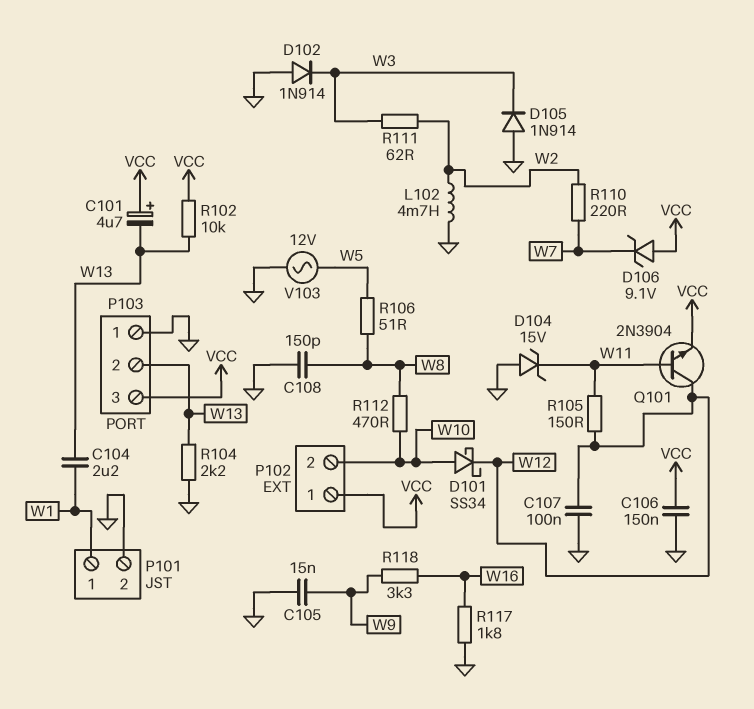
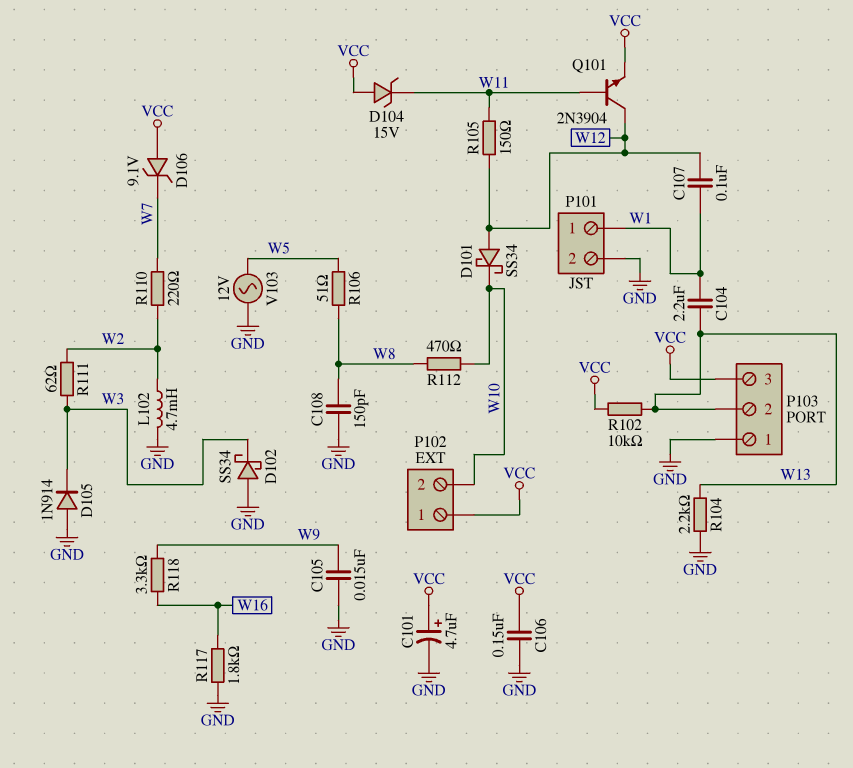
C101: 4.7uF (plus VCC, minus W13) -> 4.7uF (plus VCC, minus GND)
C107: 100nF (GND, W12) -> 100nF (W1, W12)
D101: schottky SS34 (A W10, K W12) -> schottky SS34 (A W12, K W10)
D102: diode 1N914 (A GND, K W3) -> schottky SS34 (A GND, K W3)
D104: zener 15V (A GND, K W11) -> zener 15V (A VCC, K W11)

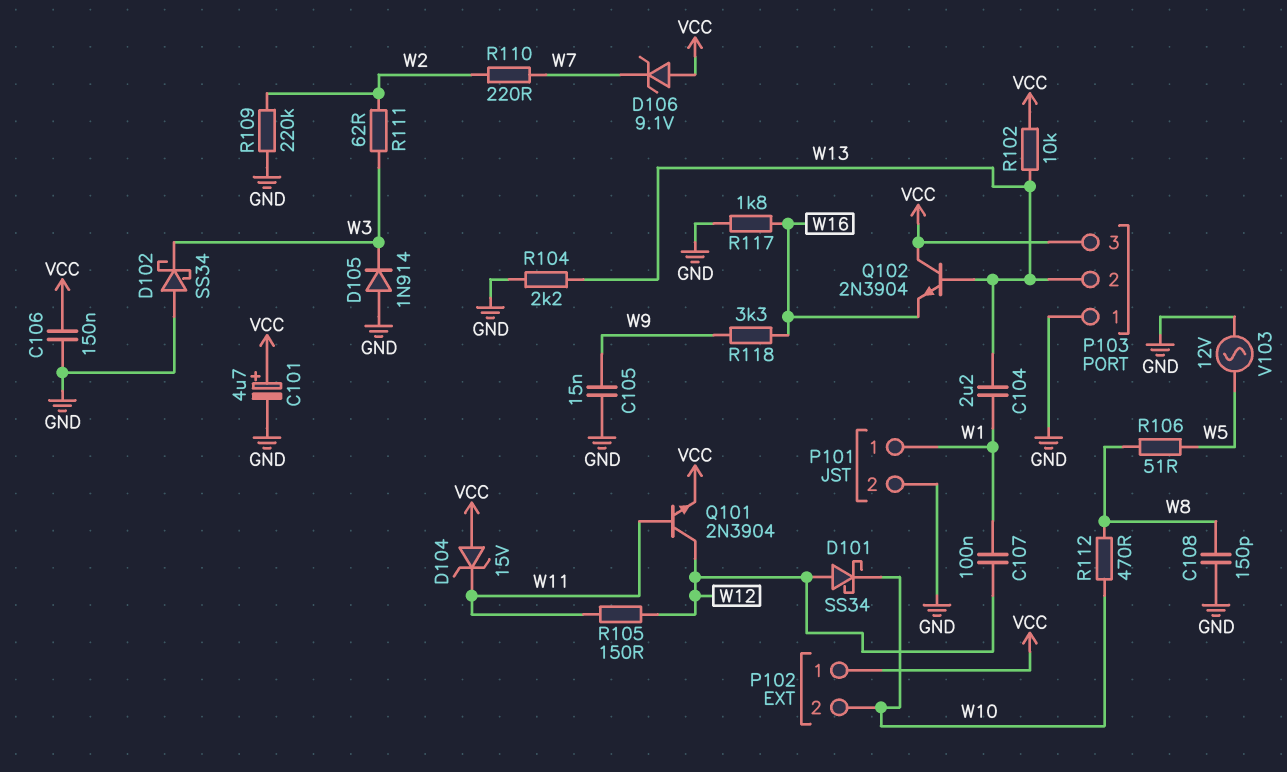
L102: 4.7mH (GND, W2) -> none
Q102: none -> NPN 2N3904 (B W13, C VCC, E W16)
R109: none -> 220k (GND, W2)

